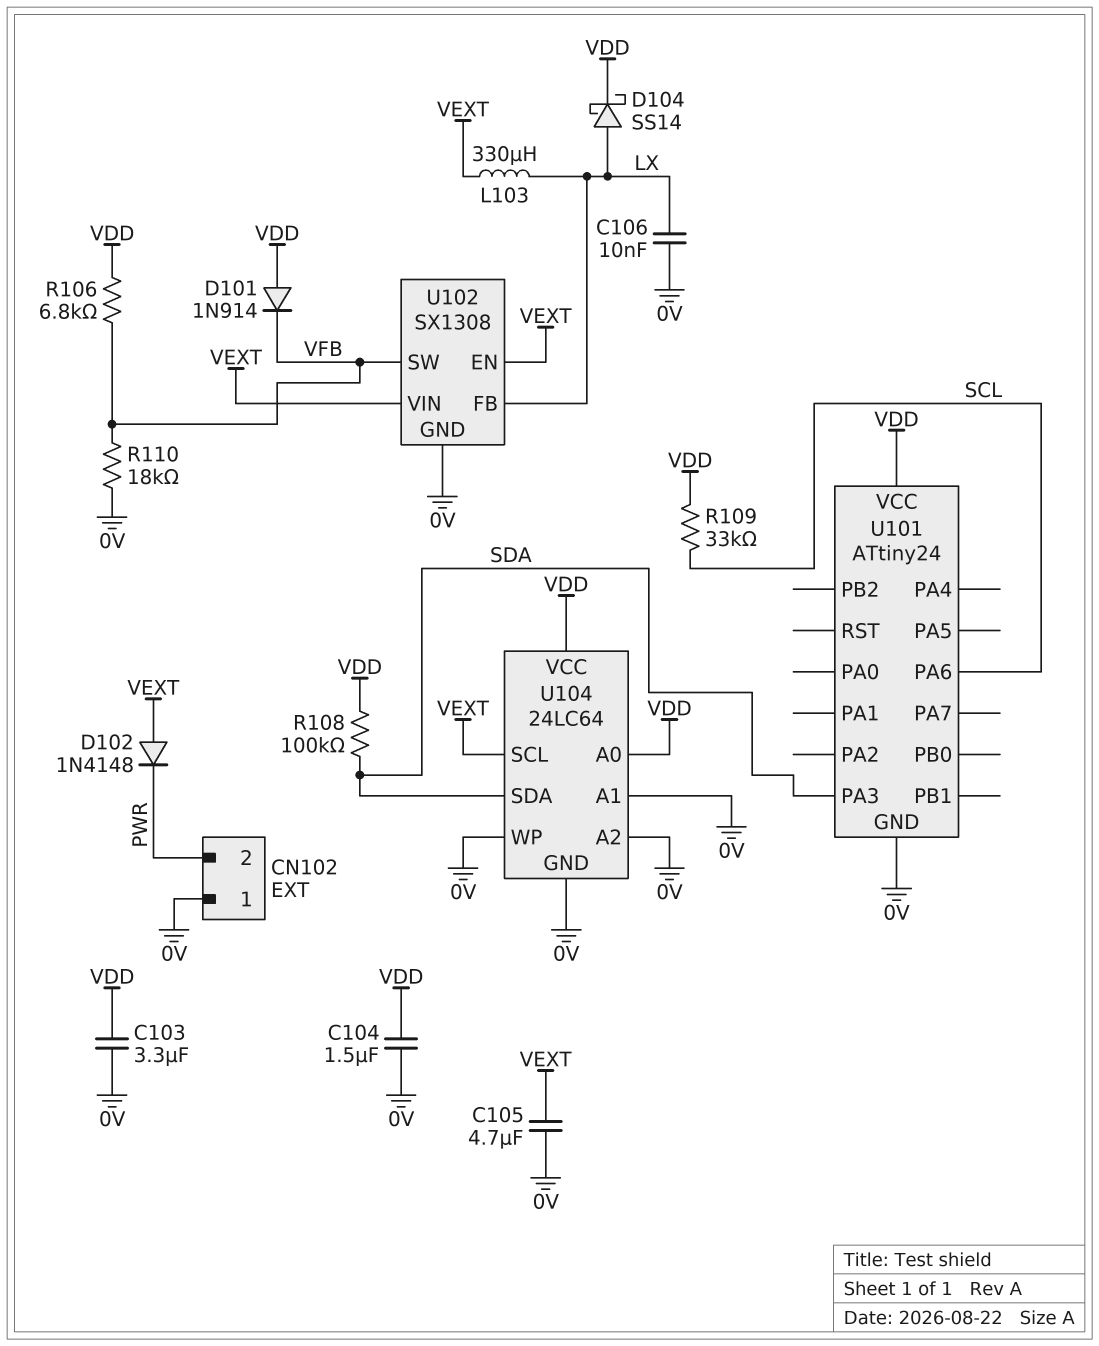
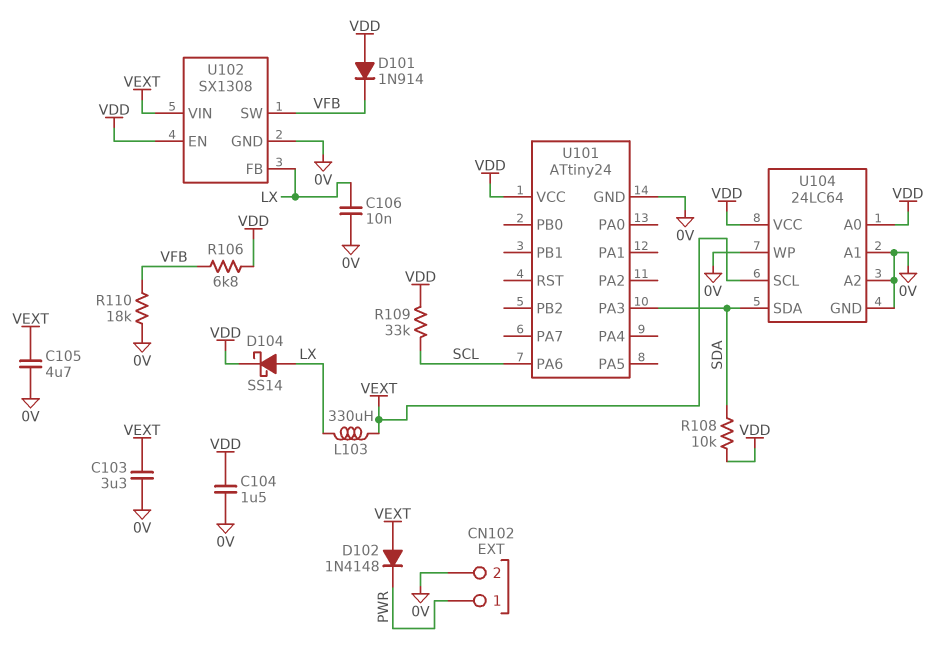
C103: 3.3uF (0V, VDD) -> 3.3uF (0V, VEXT)
CN102 pin 1: 0V -> PWR
CN102 pin 2: PWR -> 0V
R108: 100k (SDA, VDD) -> 10k (SDA, VDD)
U102 pin EN: VEXT -> VDD

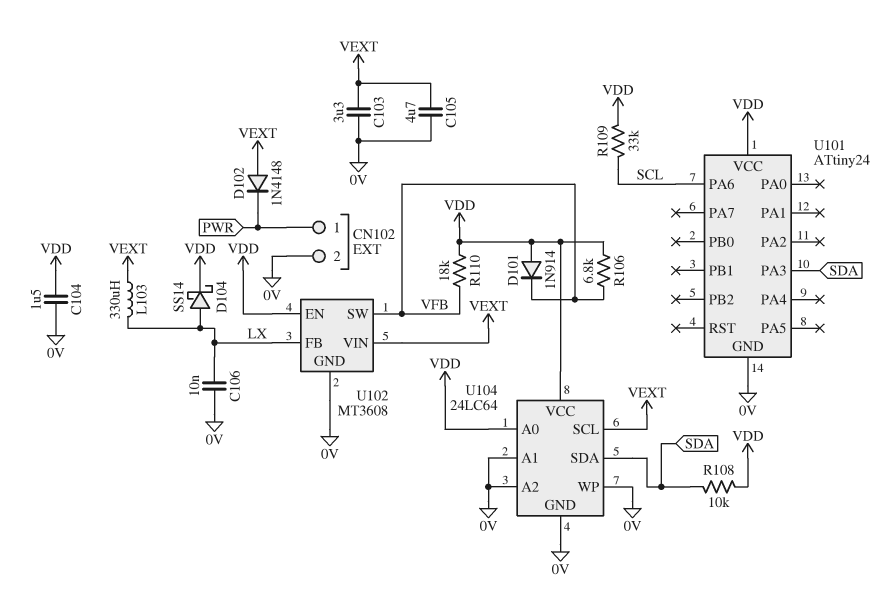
R110: 18k (0V, VFB) -> 18k (VDD, VFB)
U102: SX1308 -> MT3608

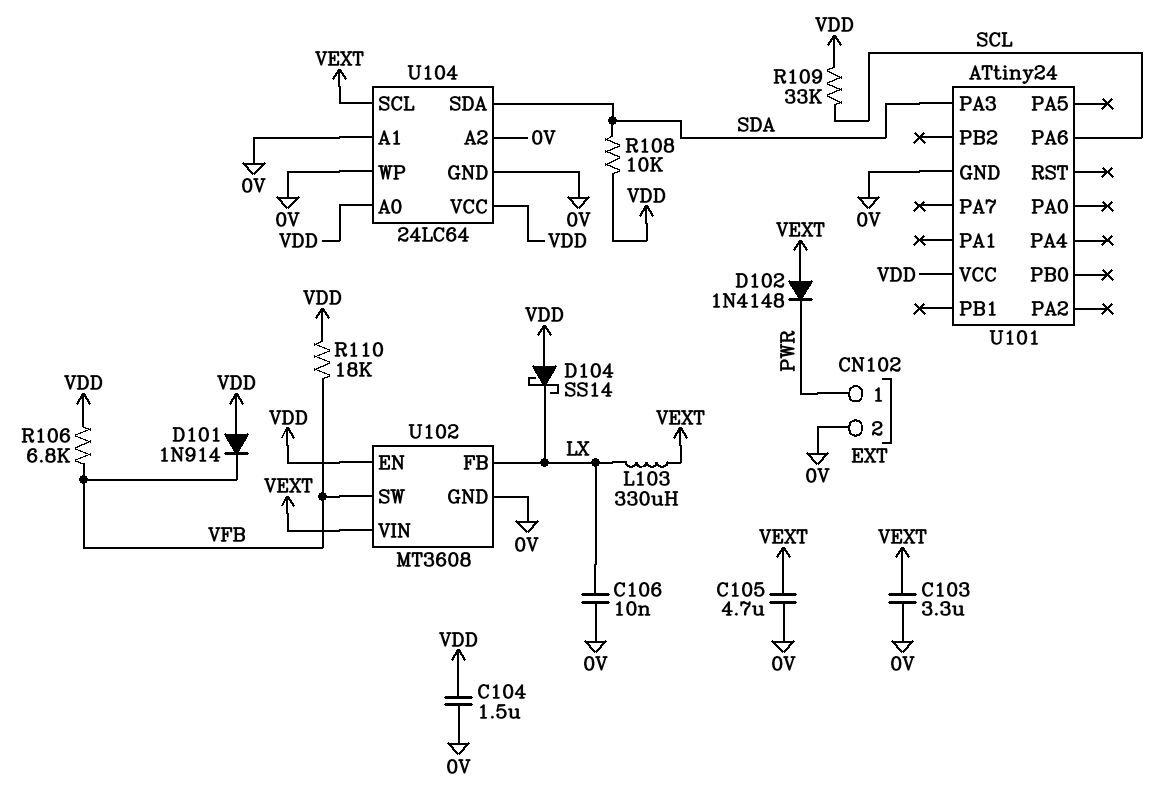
D104: schottky SS14 (A LX, K VDD) -> schottky SS14 (A VDD, K LX)

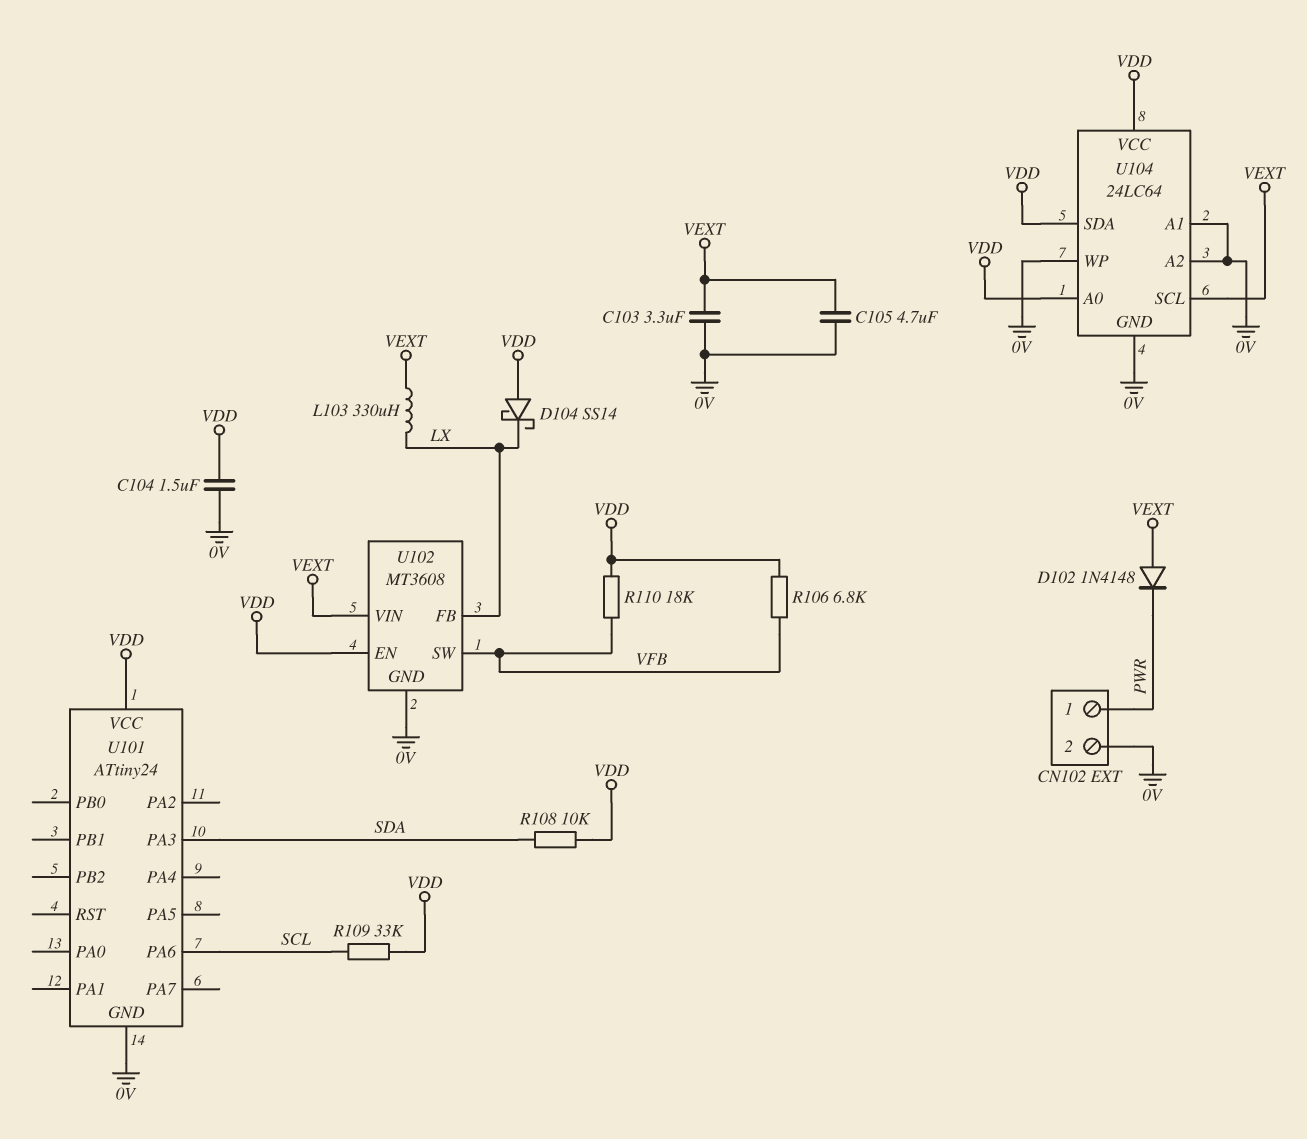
C106: 10nF (0V, LX) -> none
D101: diode 1N914 (A VDD, K VFB) -> none
U104 pin SDA: SDA -> VDD

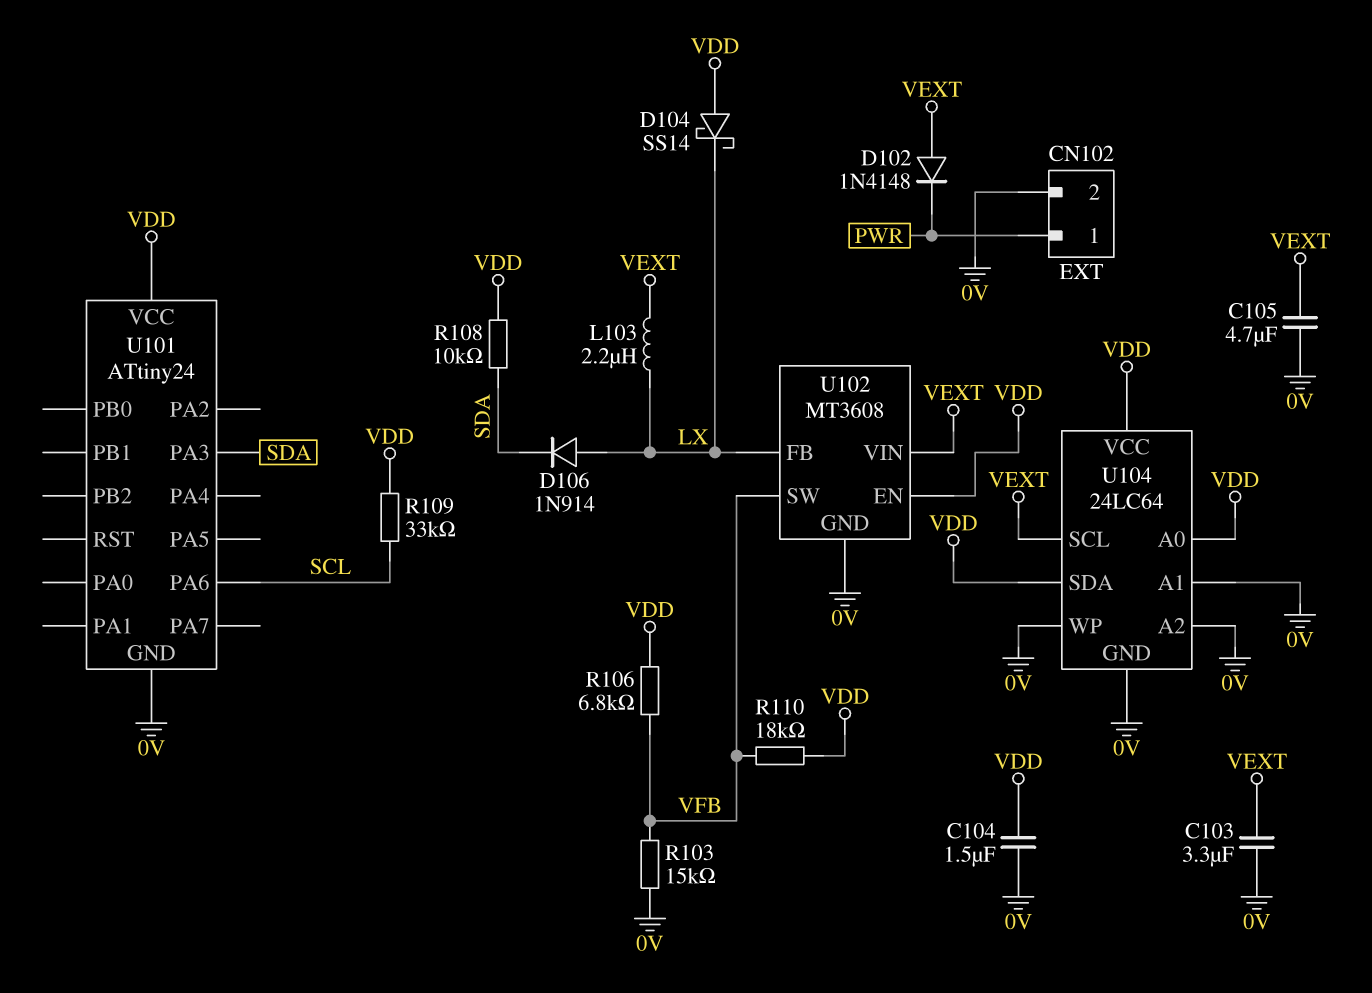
D106: none -> diode 1N914 (A LX, K SDA)
L103: 330uH (LX, VEXT) -> 2.2uH (LX, VEXT)
R103: none -> 15k (0V, VFB)

